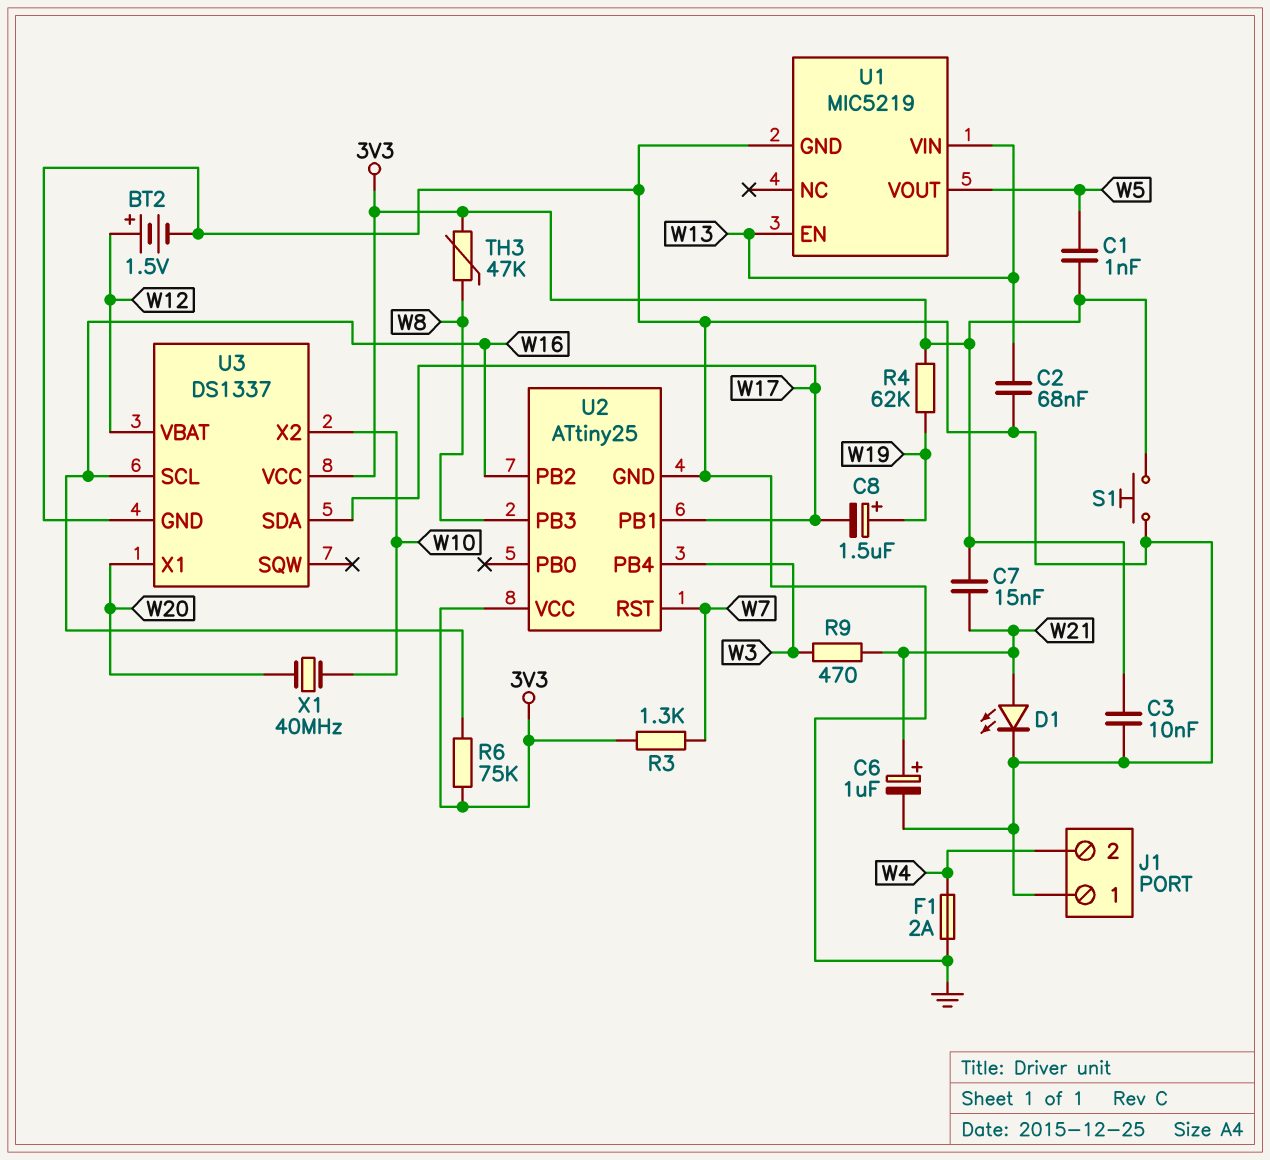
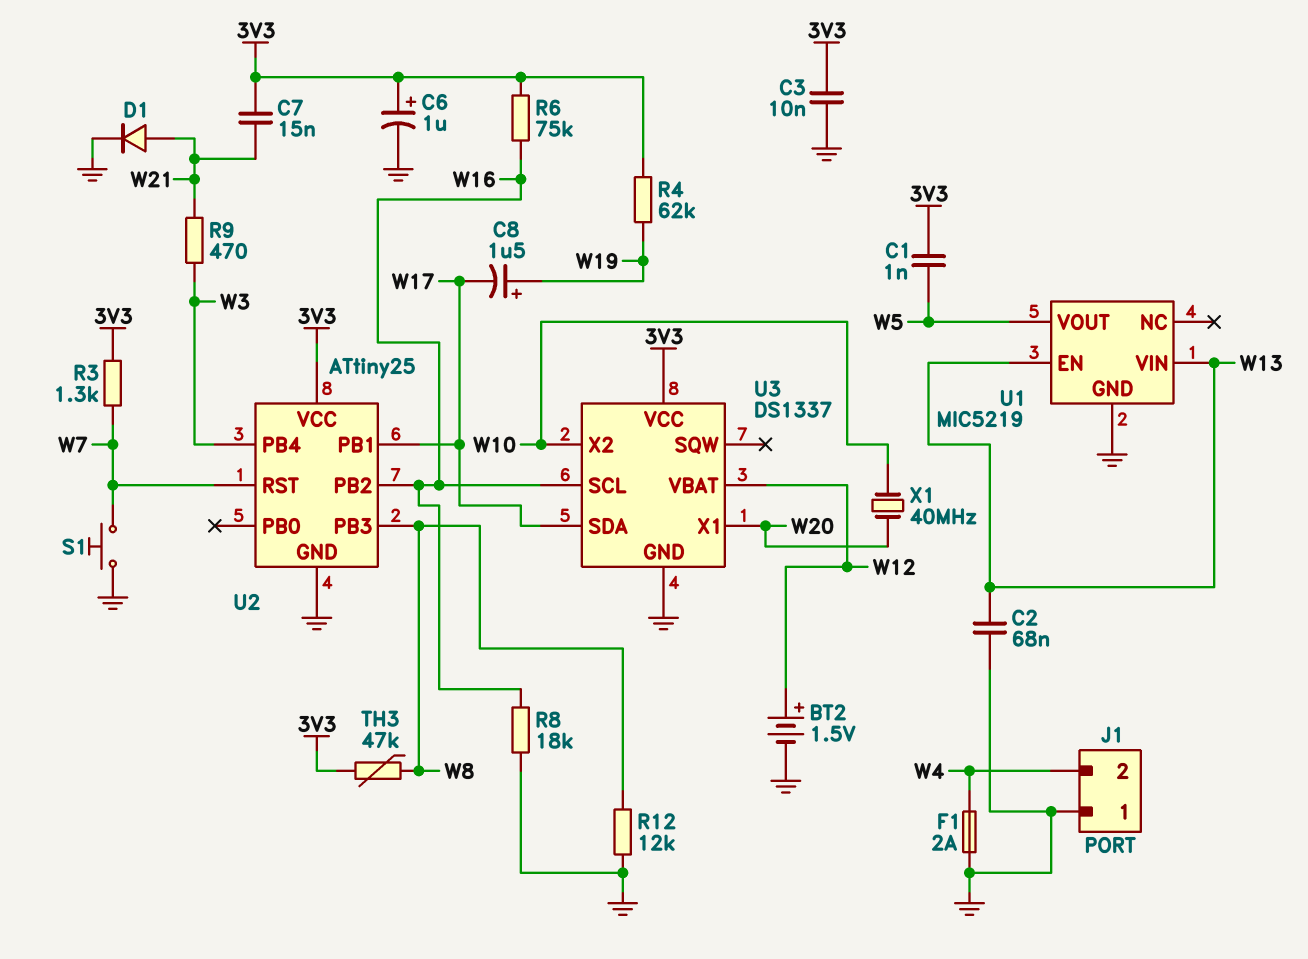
C6: 1uF (plus W21, minus GND) -> 1uF (plus 3V3, minus GND)
D1: LED (A W21, K GND) -> diode (A W21, K GND)
R8: none -> 18k (GND, W16)
R12: none -> 12k (GND, W8)
S1: button (3V3, GND) -> button (GND, W7)

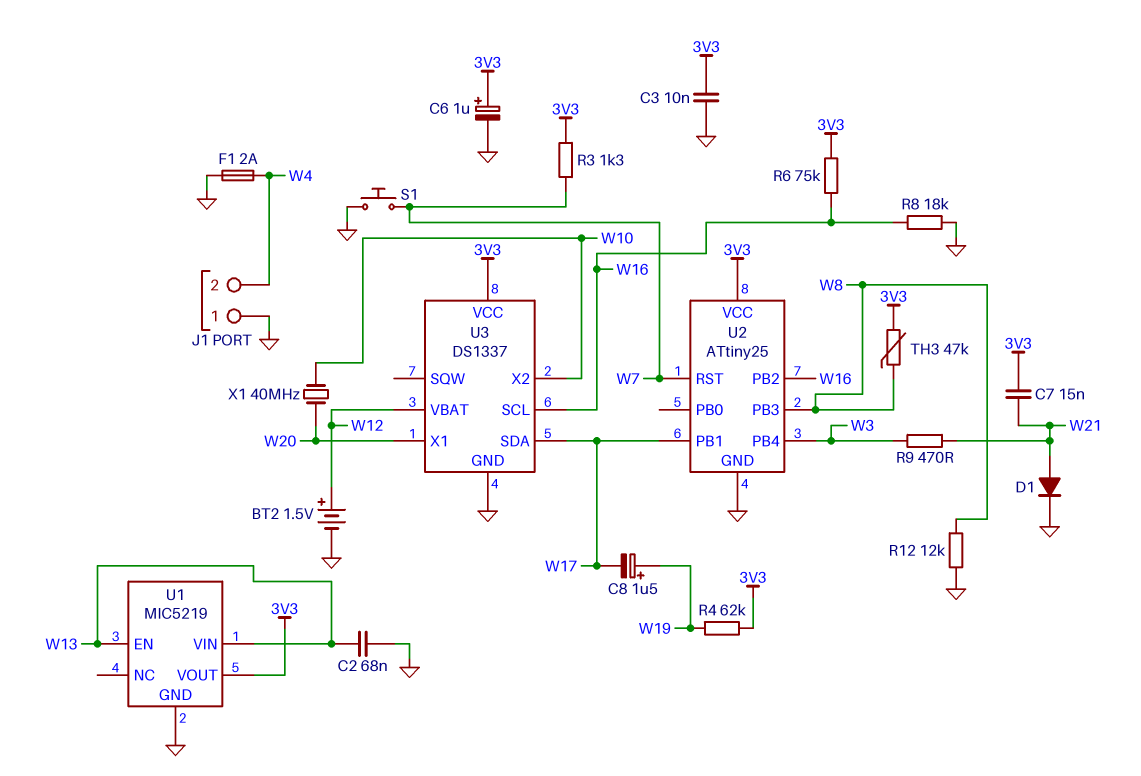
C1: 1nF (3V3, W5) -> none
U1 pin VOUT: W5 -> 3V3

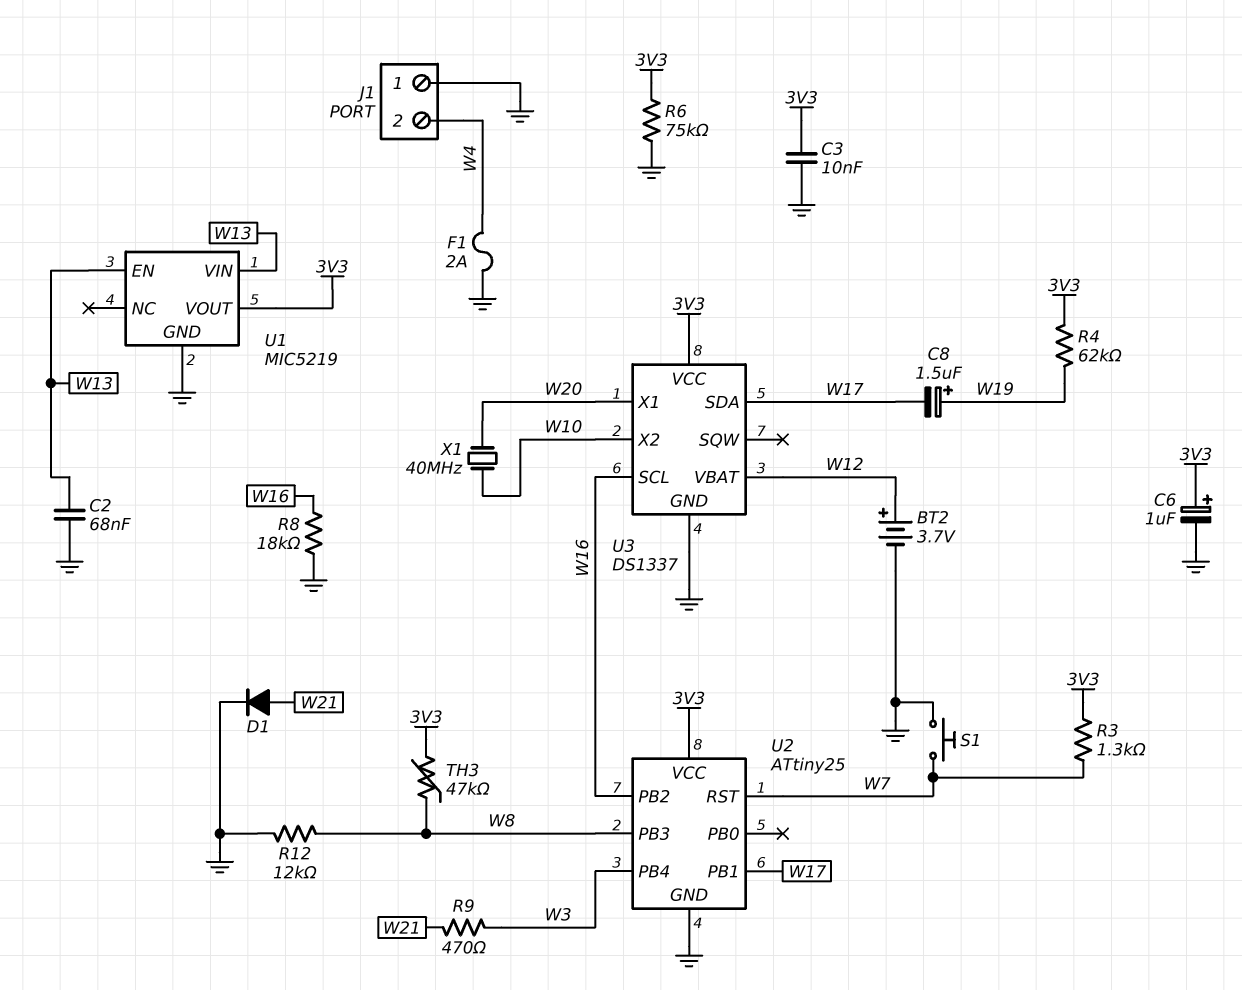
BT2: 1.5V (plus W12, minus GND) -> 3.7V (plus W12, minus GND)
C7: 15nF (3V3, W21) -> none
R6: 75k (3V3, W16) -> 75k (3V3, GND)

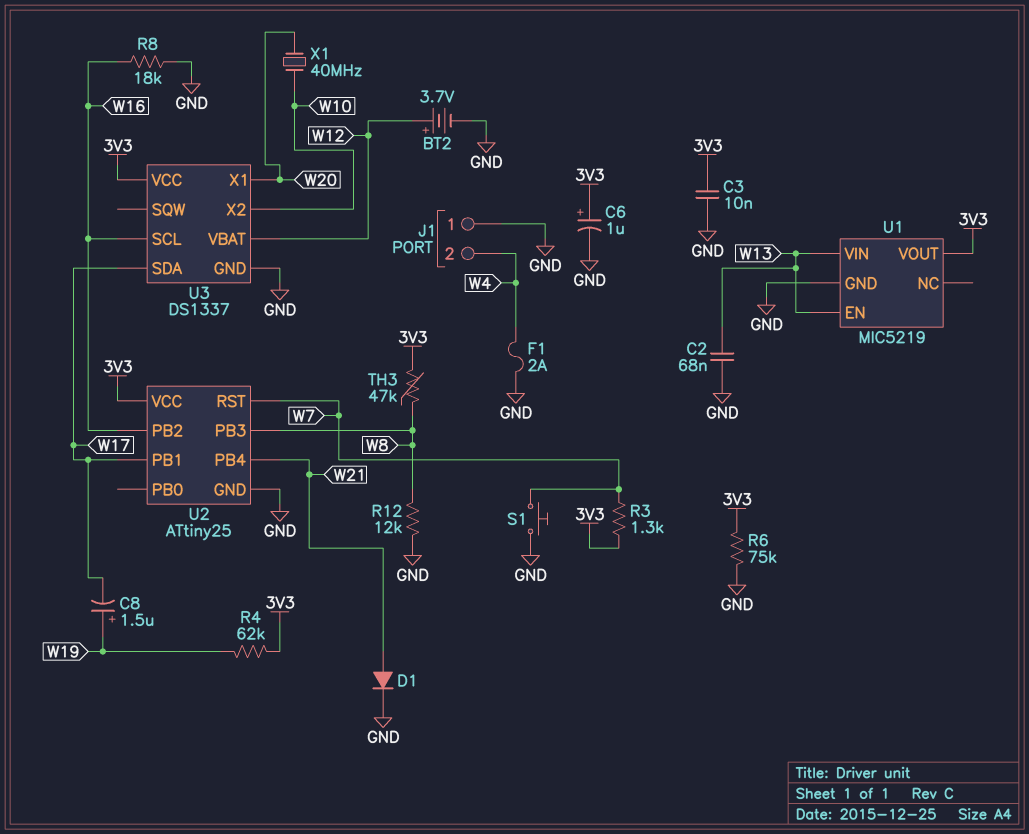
R9: 470 (W3, W21) -> none
U2 pin PB4: W3 -> W21

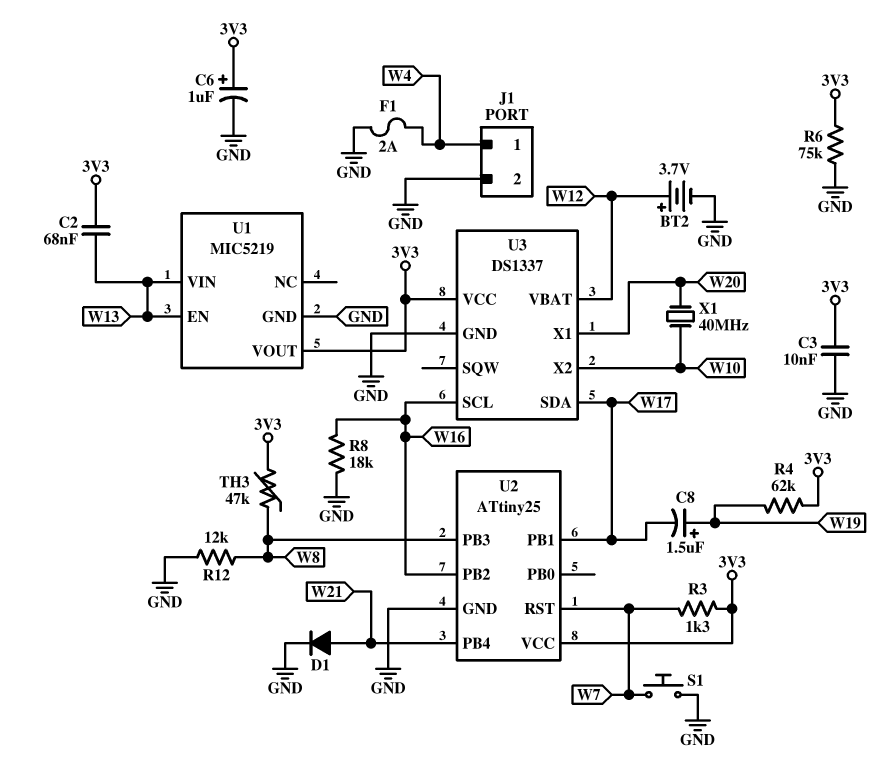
C2: 68nF (GND, W13) -> 68nF (3V3, W13)
J1 pin 1: GND -> W4
J1 pin 2: W4 -> GND

